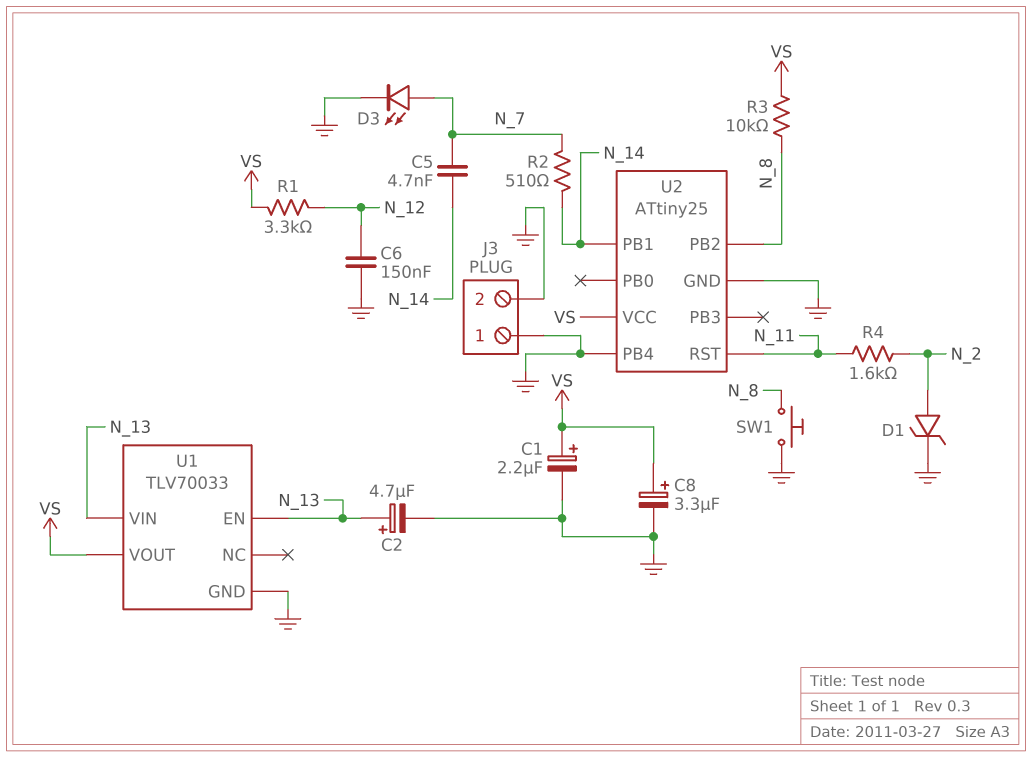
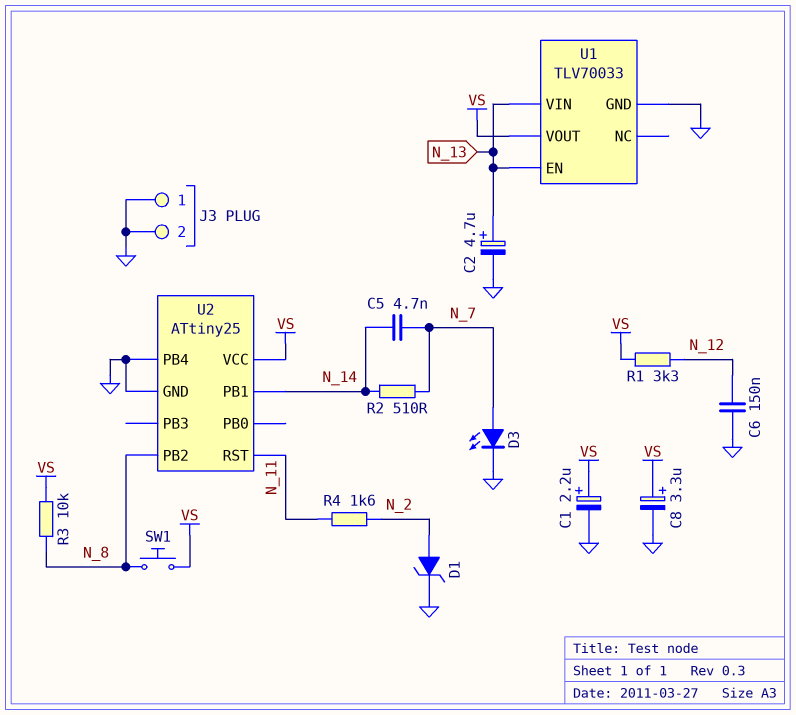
SW1: button (GND, N_8) -> button (N_8, VS)

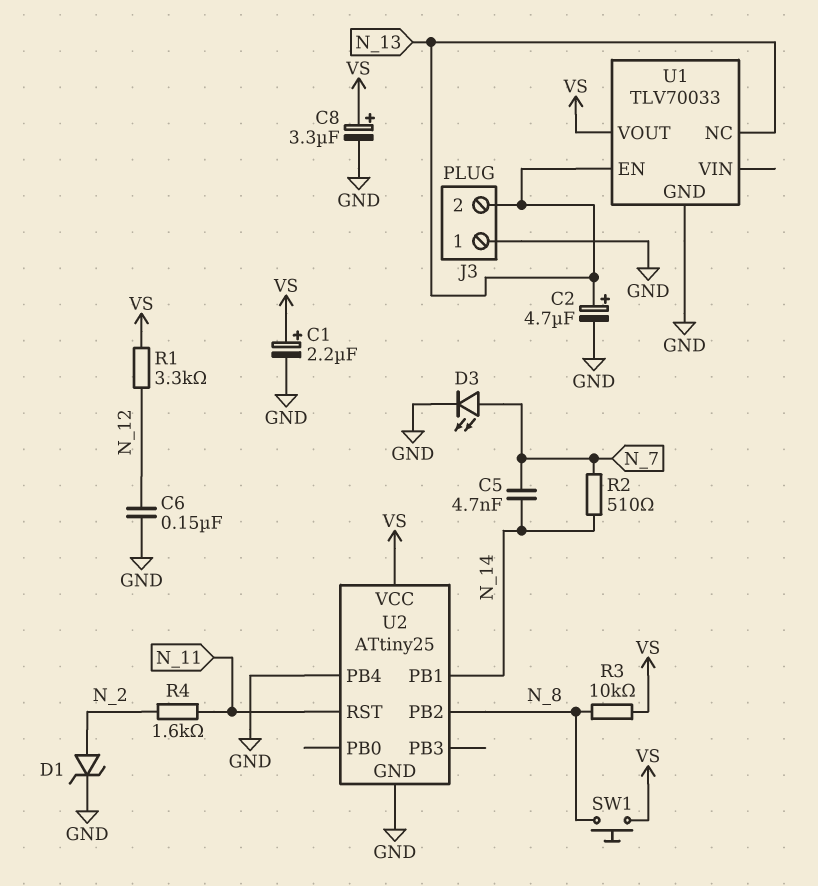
J3 pin 2: GND -> N_13
U1 pin NC: none -> N_13
U1 pin VIN: N_13 -> none

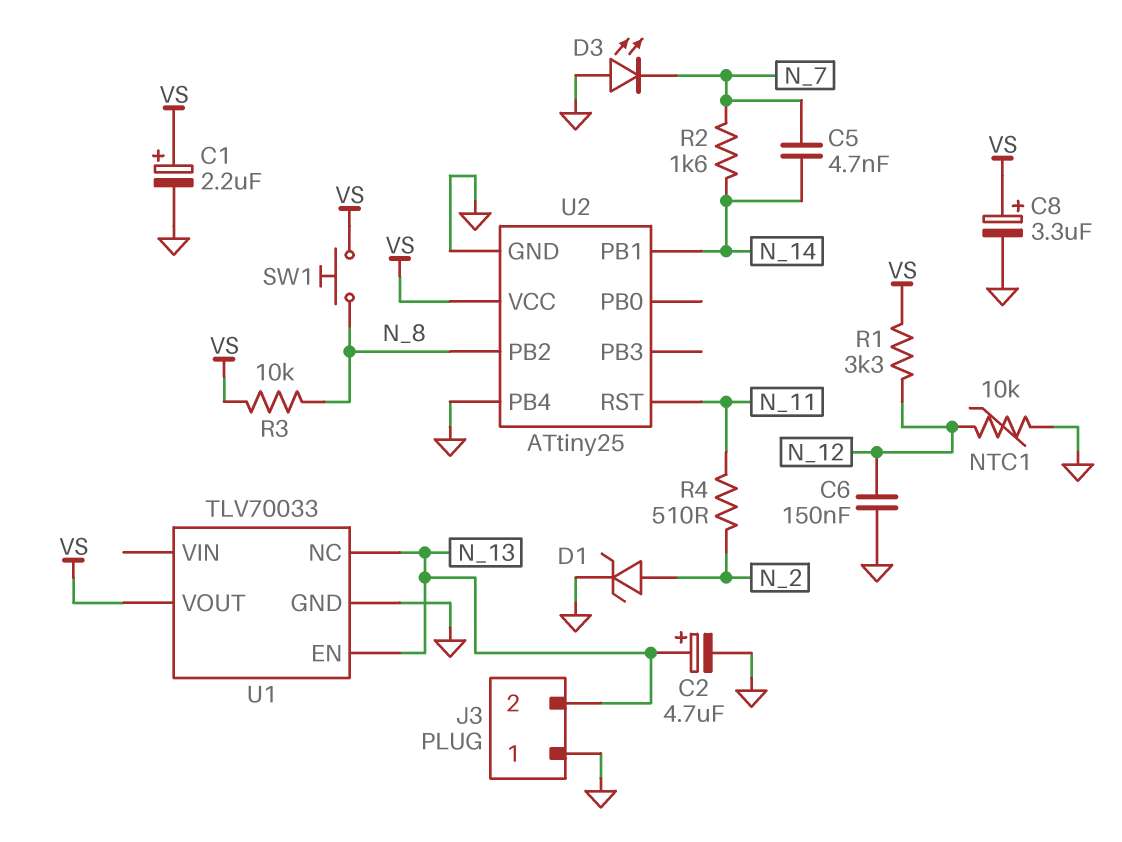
D3: LED (A N_7, K GND) -> LED (A GND, K N_7)
NTC1: none -> 10k (GND, N_12)
R2: 510 (N_7, N_14) -> 1.6k (N_7, N_14)
R4: 1.6k (N_2, N_11) -> 510 (N_2, N_11)

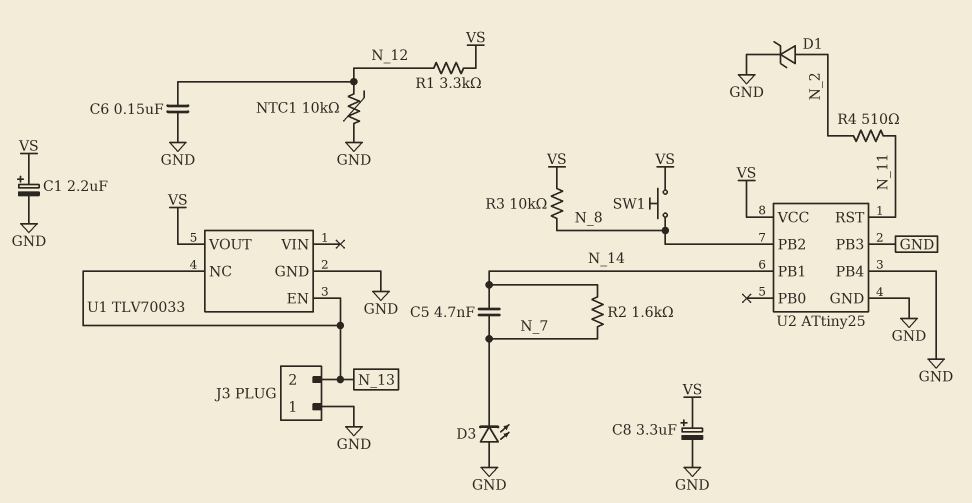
C2: 4.7uF (plus N_13, minus GND) -> none
U2 pin PB3: none -> GND

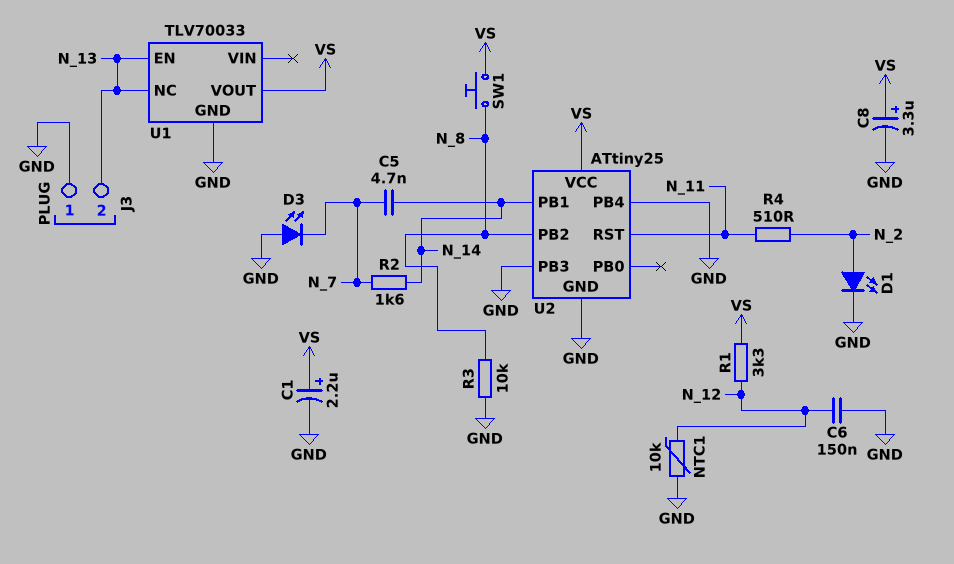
D1: zener (A N_2, K GND) -> LED (A N_2, K GND)
R3: 10k (N_8, VS) -> 10k (GND, N_8)

